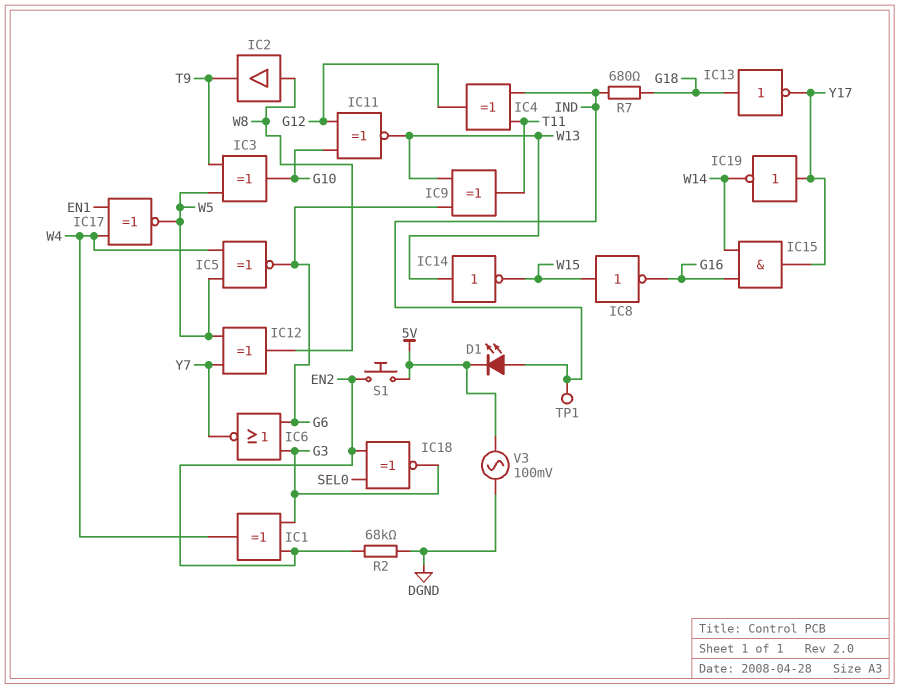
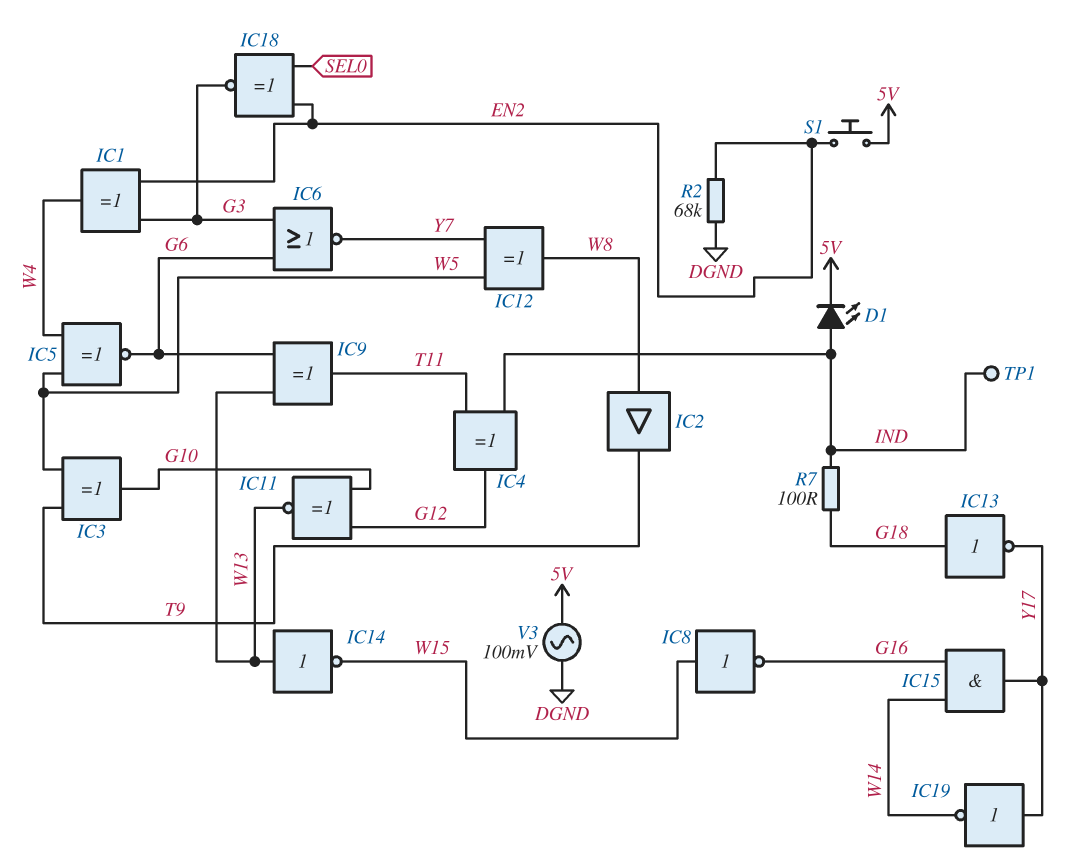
IC17: XNOR (in EN1, in W4, out W5) -> none
R7: 680 (G18, IND) -> 100 (G18, IND)

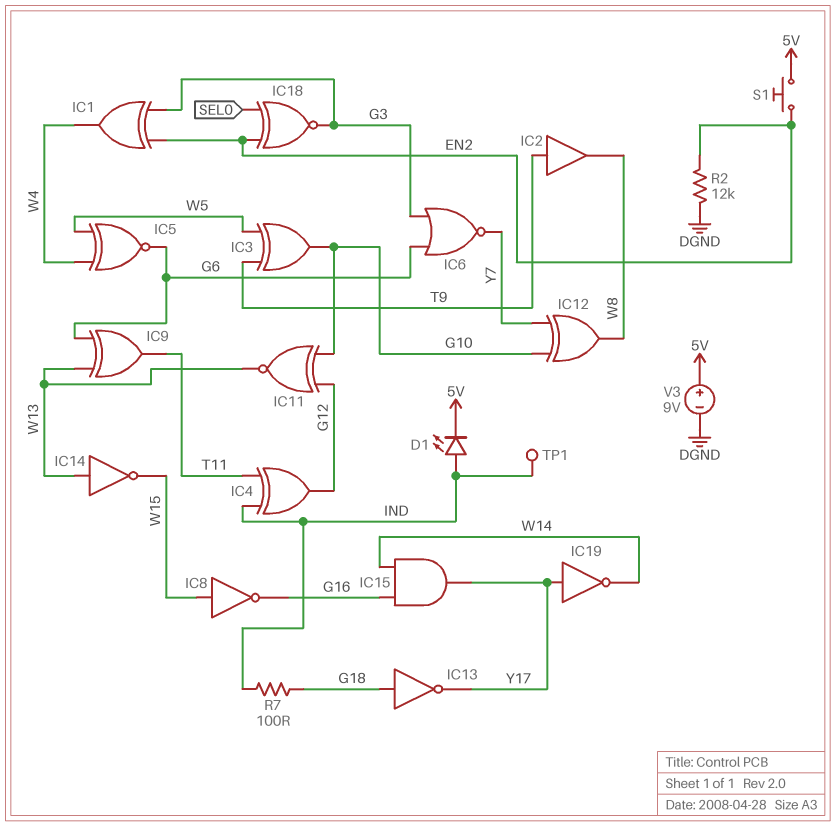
IC2: buffer (in W8, out T9) -> buffer (in T9, out W8)
IC12: XOR (in W5, in Y7, out W8) -> XOR (in G10, in Y7, out W8)
R2: 68k (DGND, EN2) -> 12k (DGND, EN2)
V3: AC 100mV (5V, DGND) -> 9V (plus 5V, minus DGND)

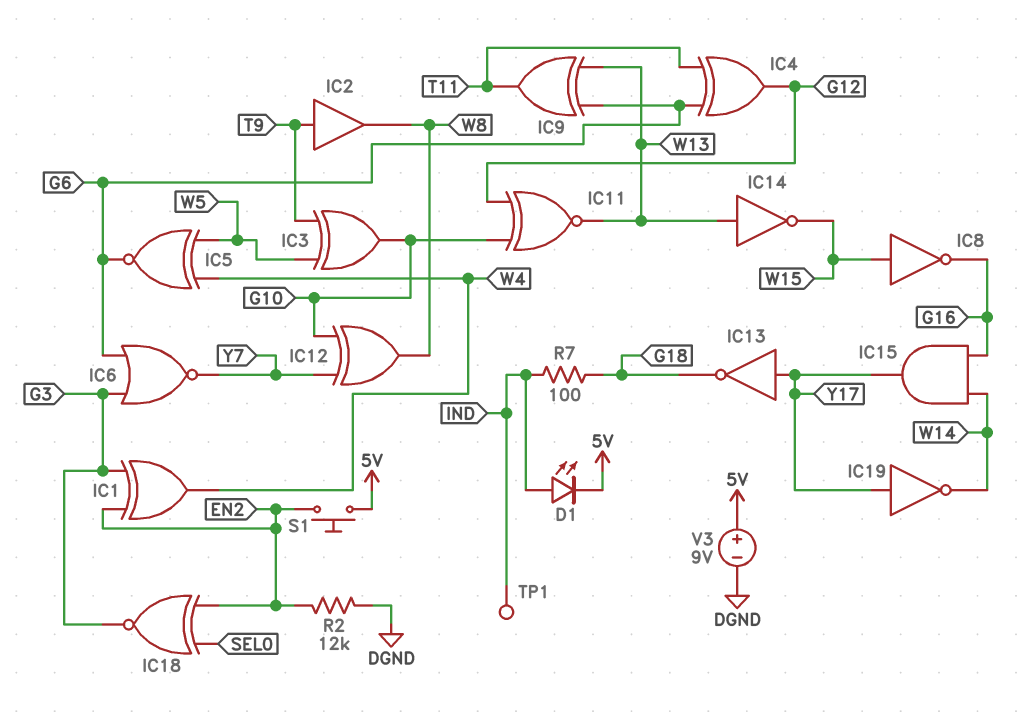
IC4: XOR (in IND, in T11, out G12) -> XOR (in G6, in T11, out G12)
IC13: NOT (in G18, out Y17) -> NOT (in Y17, out G18)

